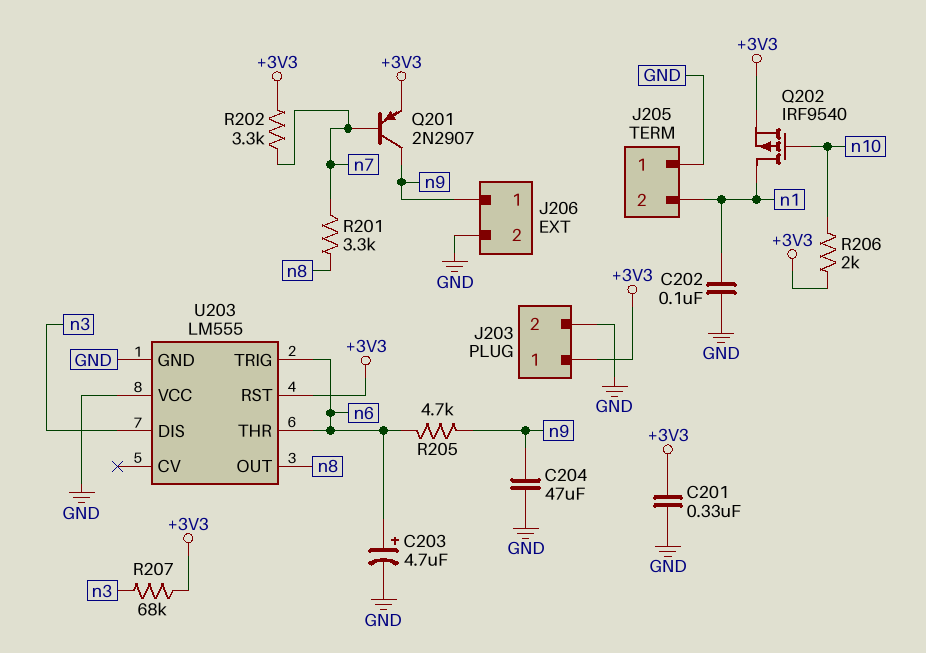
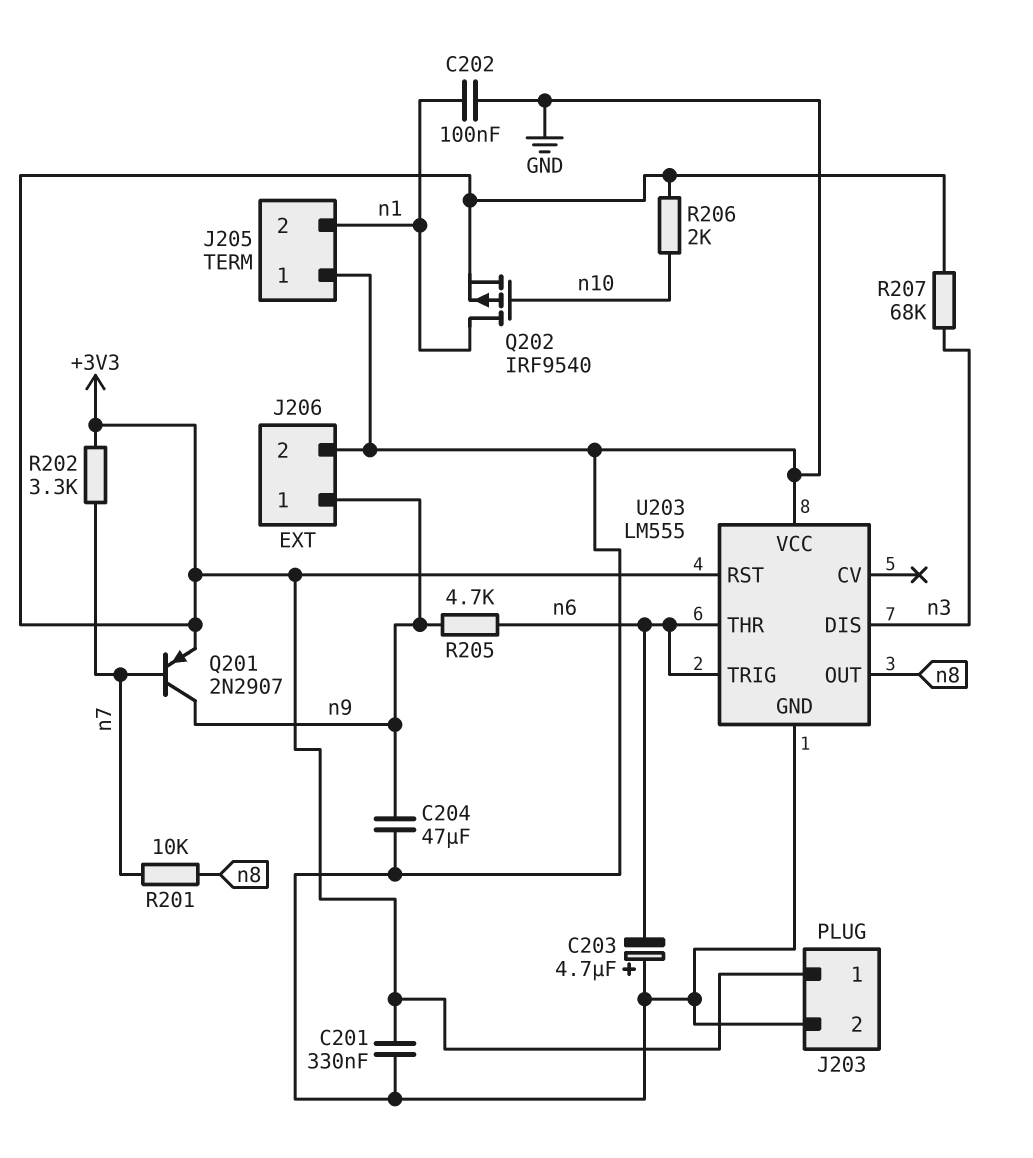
C203: 4.7uF (plus n6, minus GND) -> 4.7uF (plus GND, minus n6)
R201: 3.3k (n7, n8) -> 10k (n7, n8)

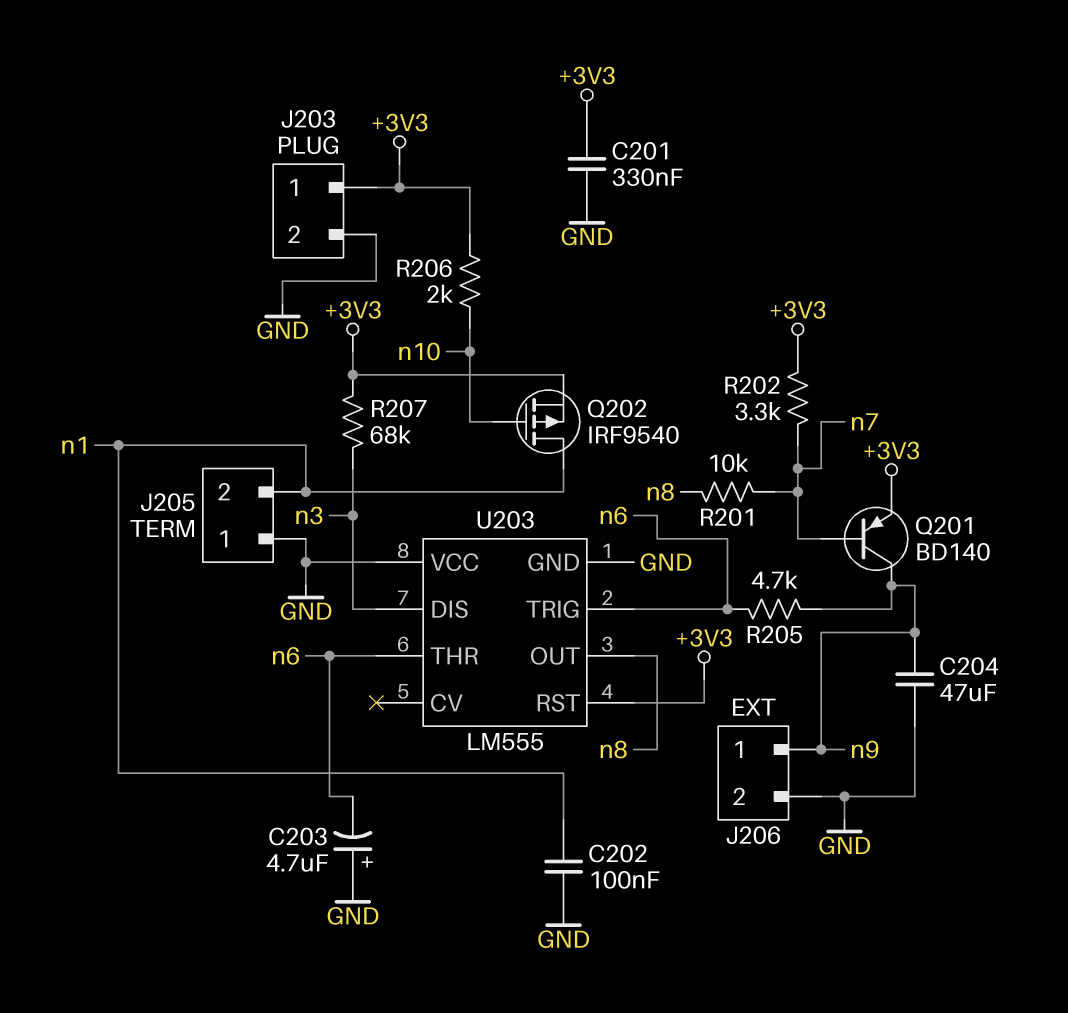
Q201: PNP 2N2907 (B n7, C n9, E +3V3) -> PNP BD140 (B n7, C n9, E +3V3)

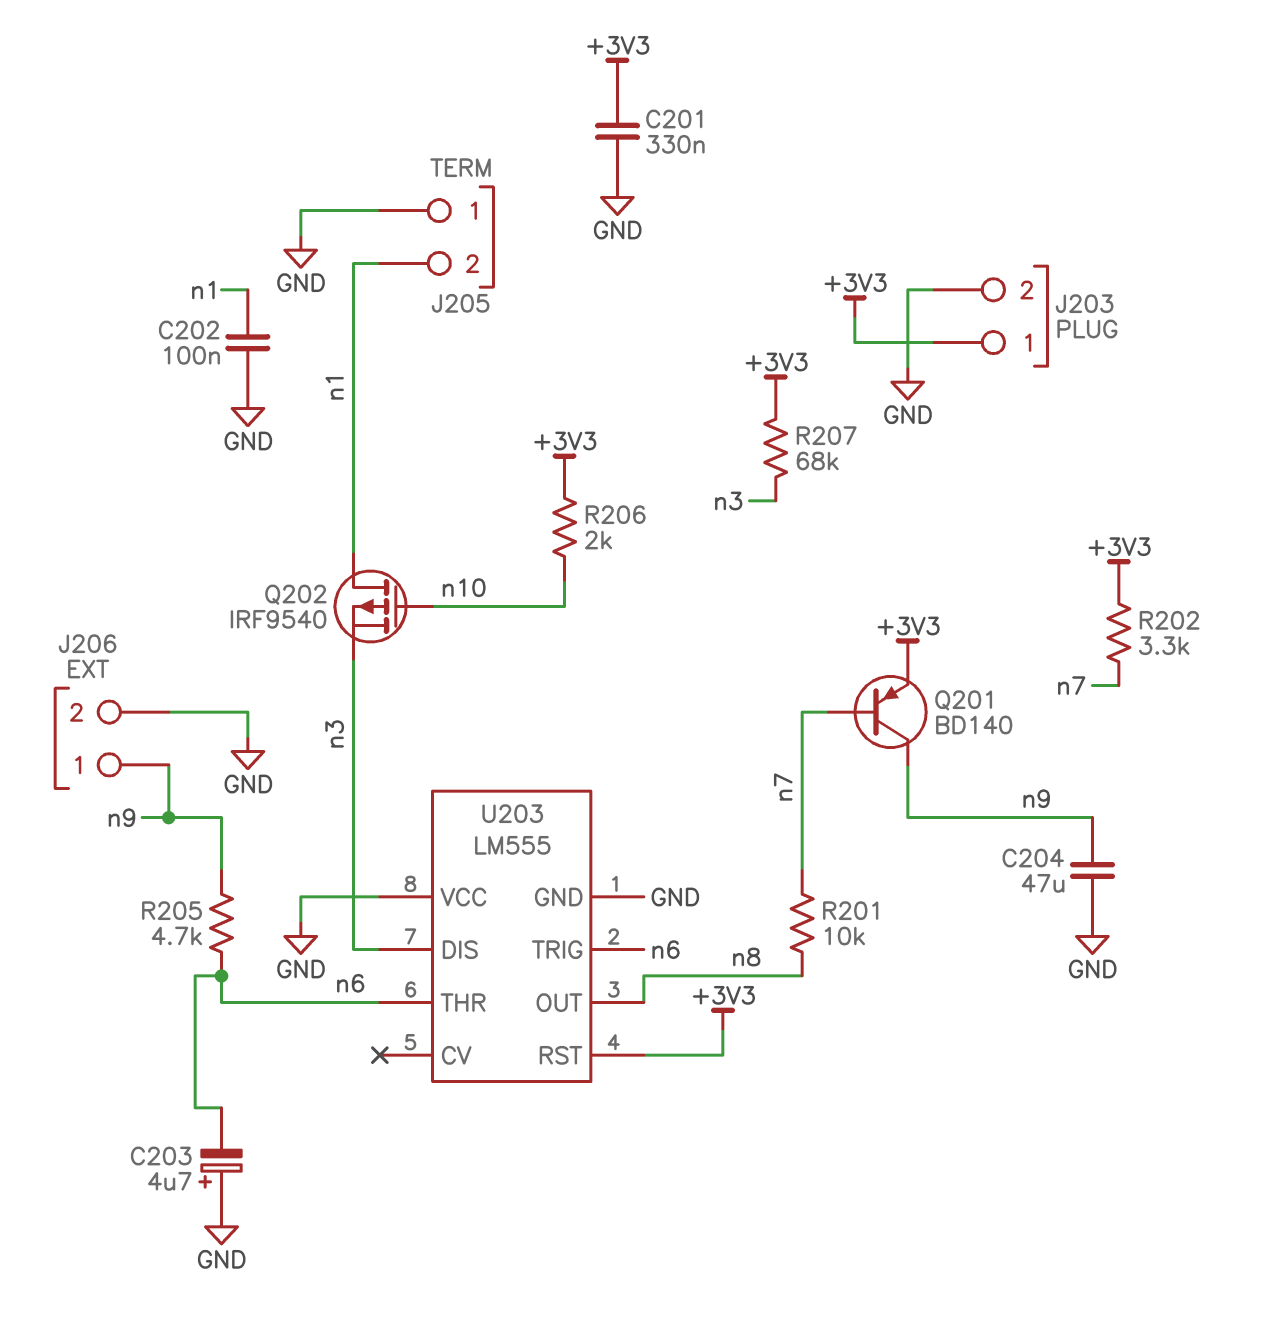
Q202: PMOS IRF9540 (G n10, D n1, S +3V3) -> PMOS IRF9540 (G n10, D n1, S n3)

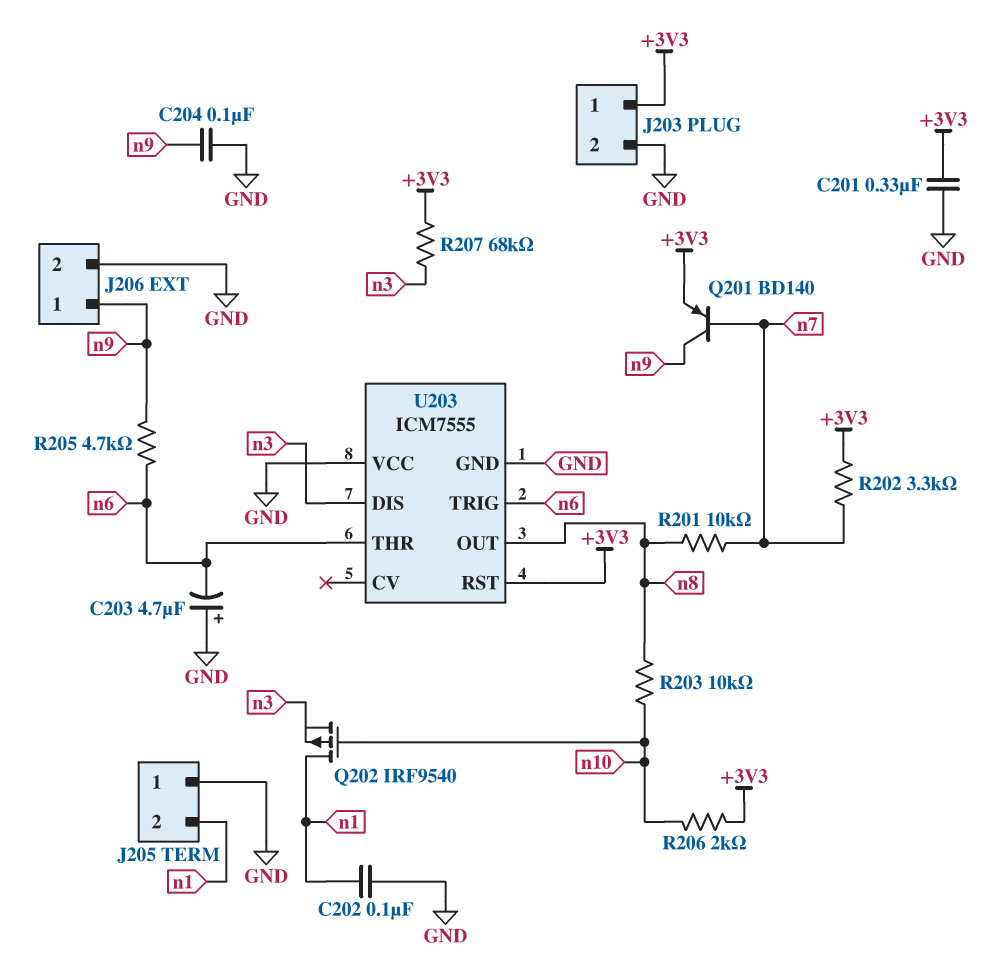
C204: 47uF (GND, n9) -> 100nF (GND, n9)
R203: none -> 10k (n8, n10)
U203: LM555 -> ICM7555

